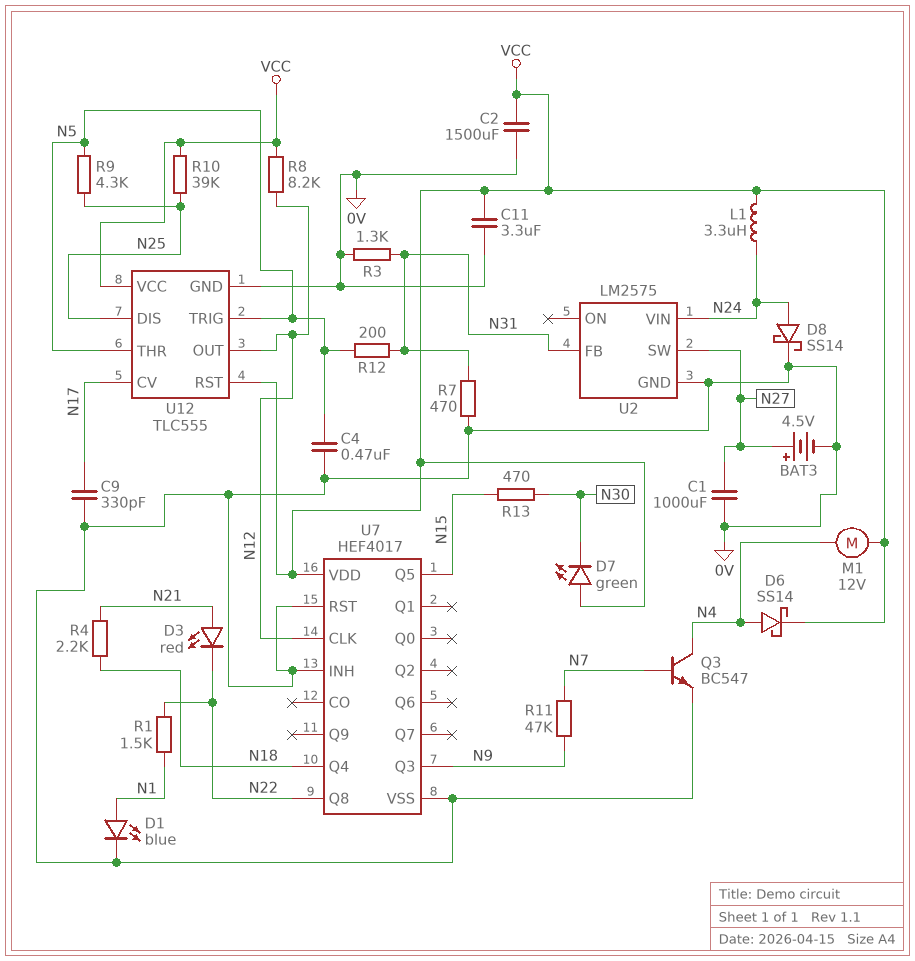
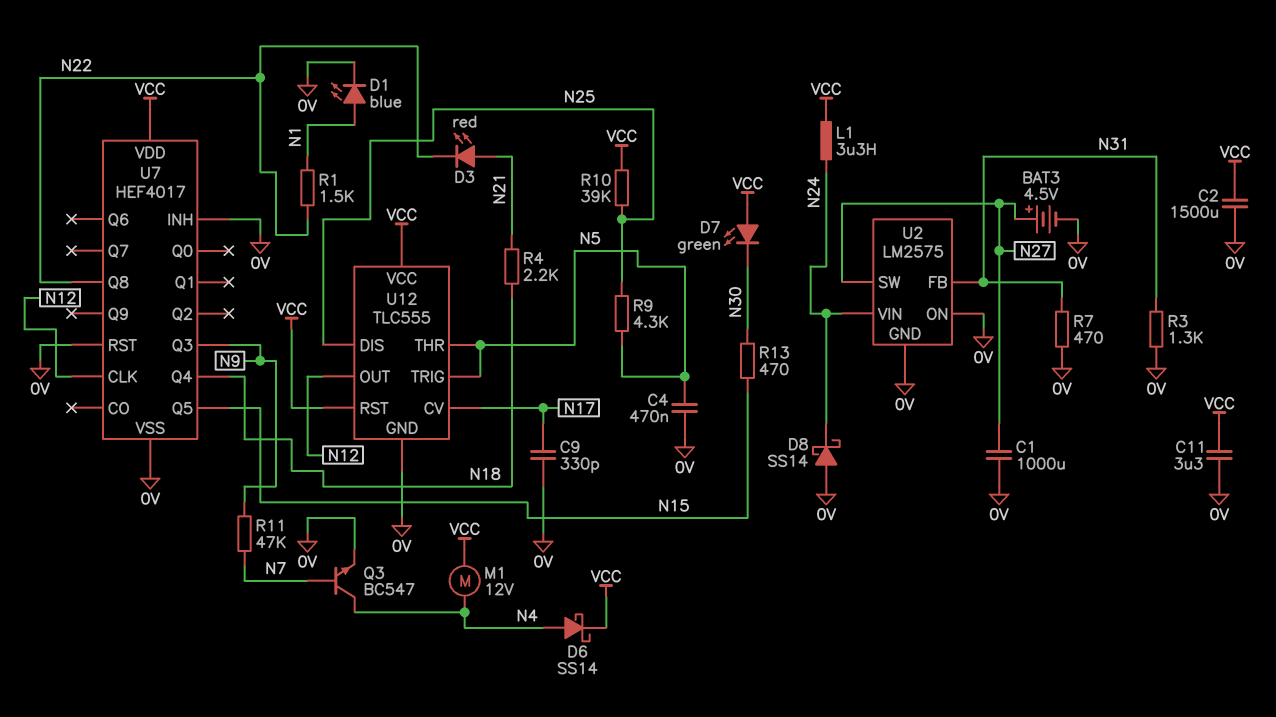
D8: schottky SS14 (A N24, K 0V) -> schottky SS14 (A 0V, K N24)
R8: 8.2k (N12, VCC) -> none
R12: 200 (N5, N31) -> none
U2 pin ON: none -> 0V

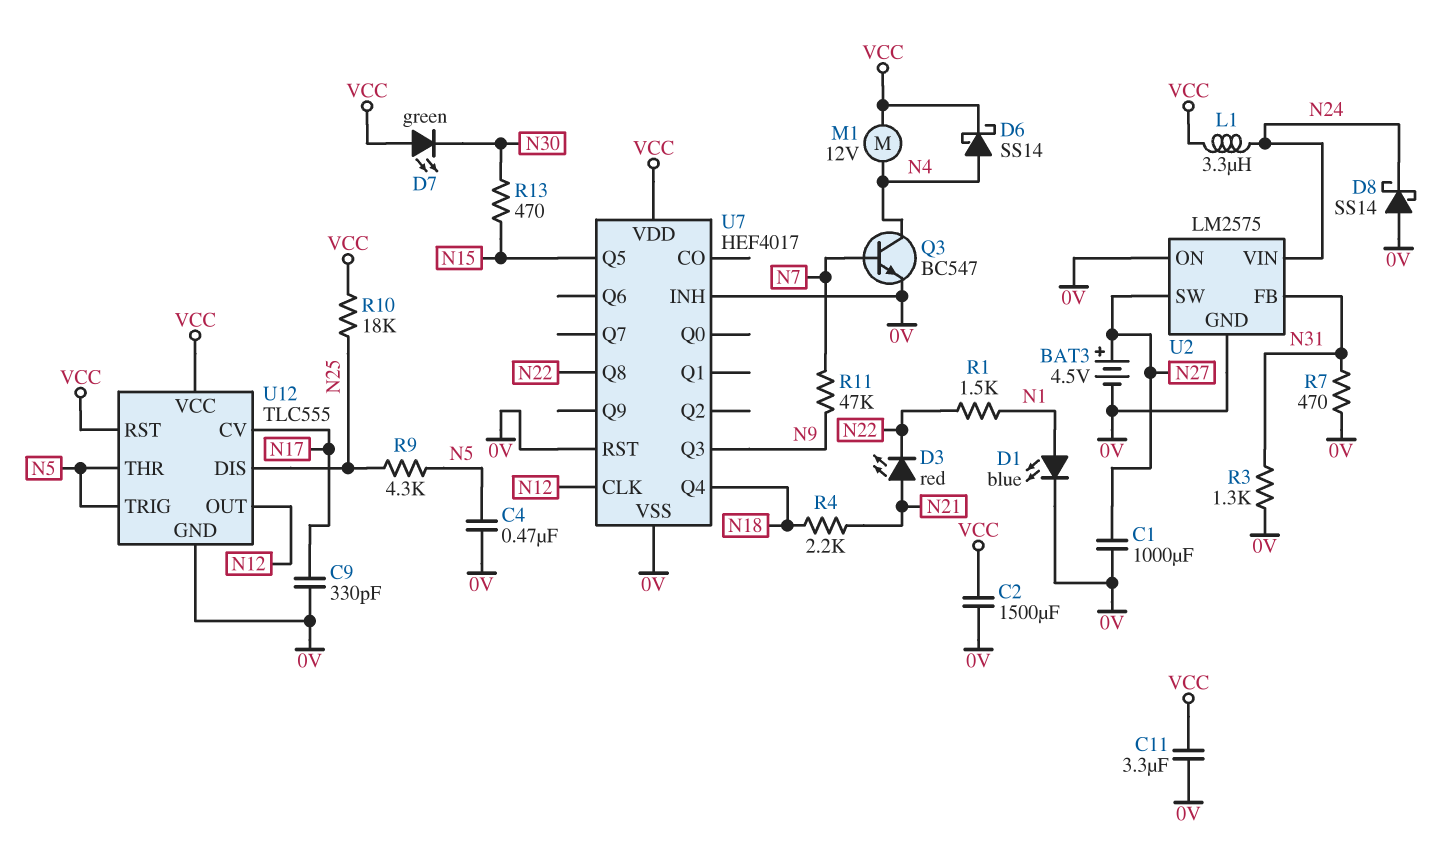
R10: 39k (N25, VCC) -> 18k (N25, VCC)

